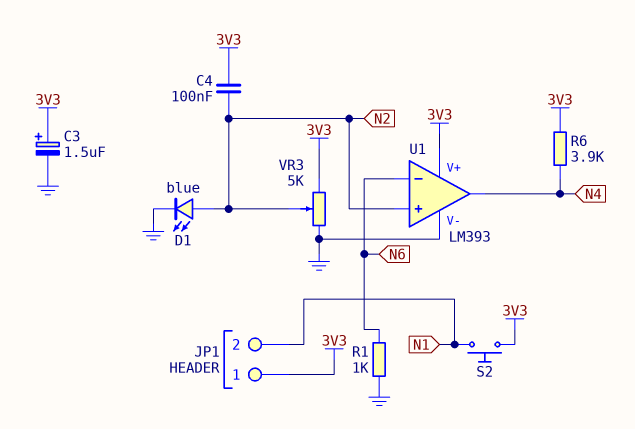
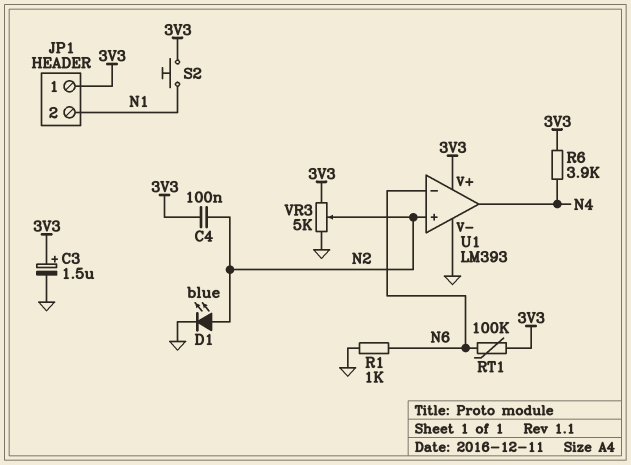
RT1: none -> 100k (3V3, N6)

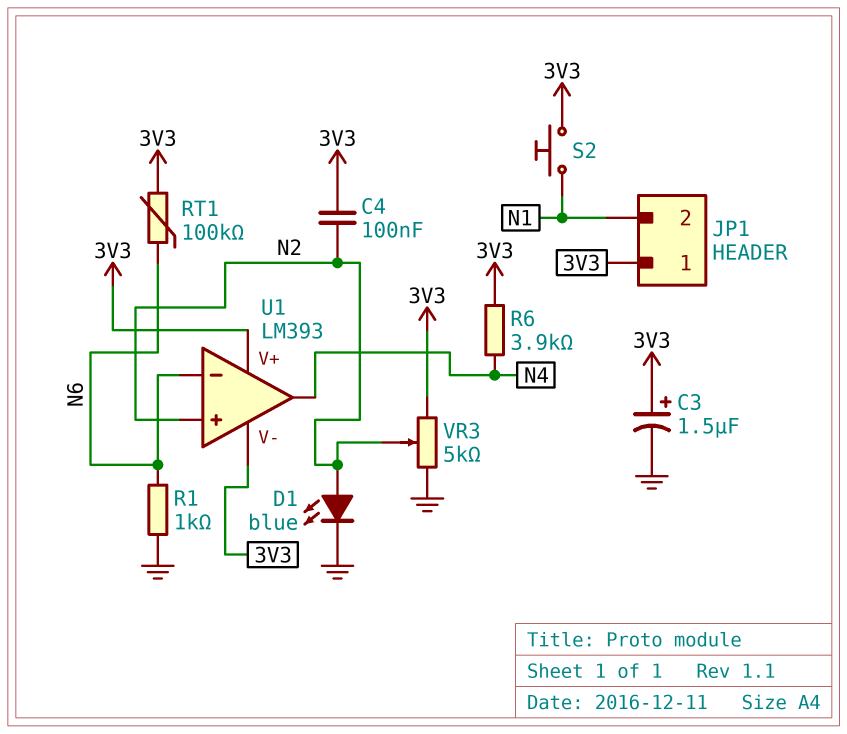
U1 pin V-: GND -> 3V3

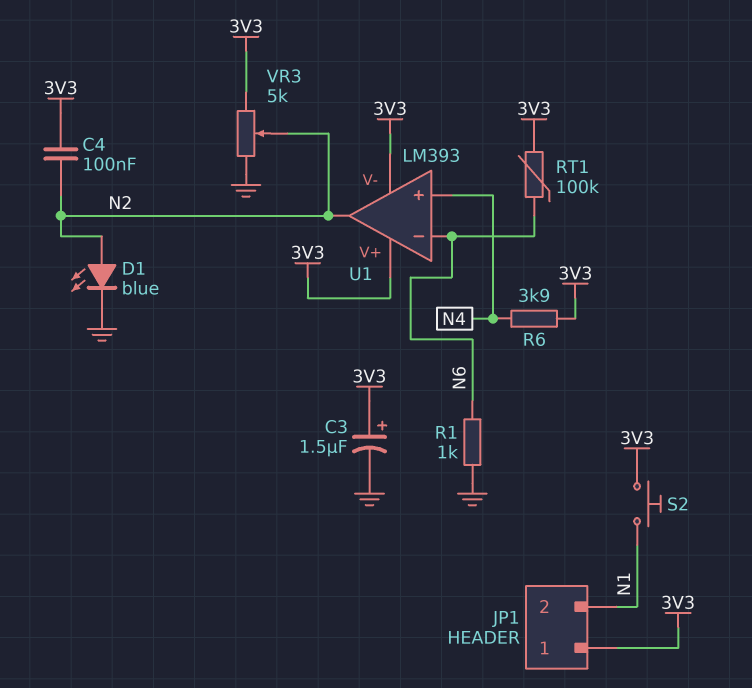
U1 pin in+: N2 -> N4
U1 pin out: N4 -> N2

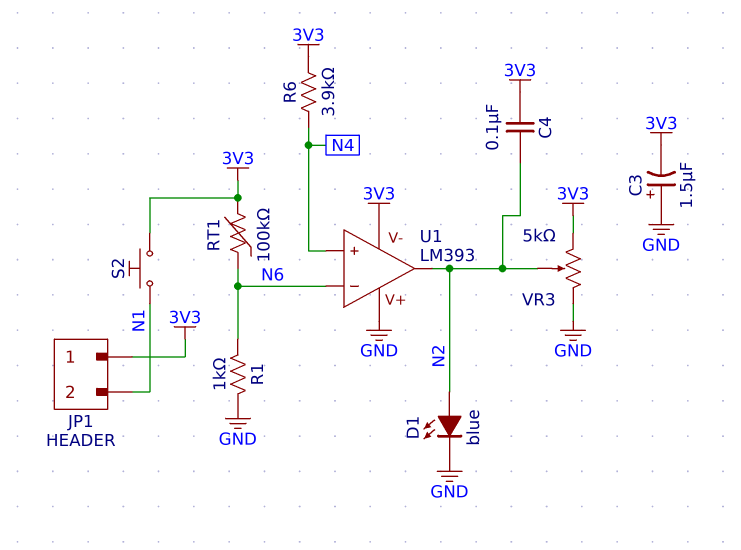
C3: 1.5uF (plus 3V3, minus GND) -> 1.5uF (plus GND, minus 3V3)
U1 pin V+: 3V3 -> GND

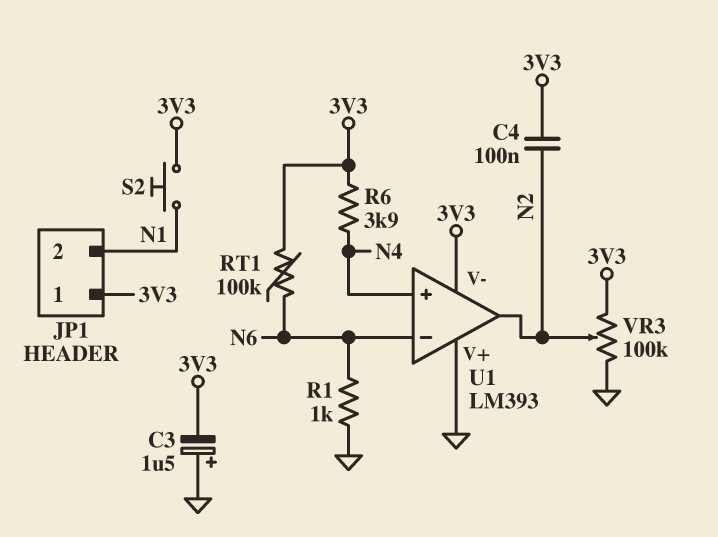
D1: LED blue (A N2, K GND) -> none
VR3: 5k (3V3, GND, wiper N2) -> 100k (3V3, GND, wiper N2)

